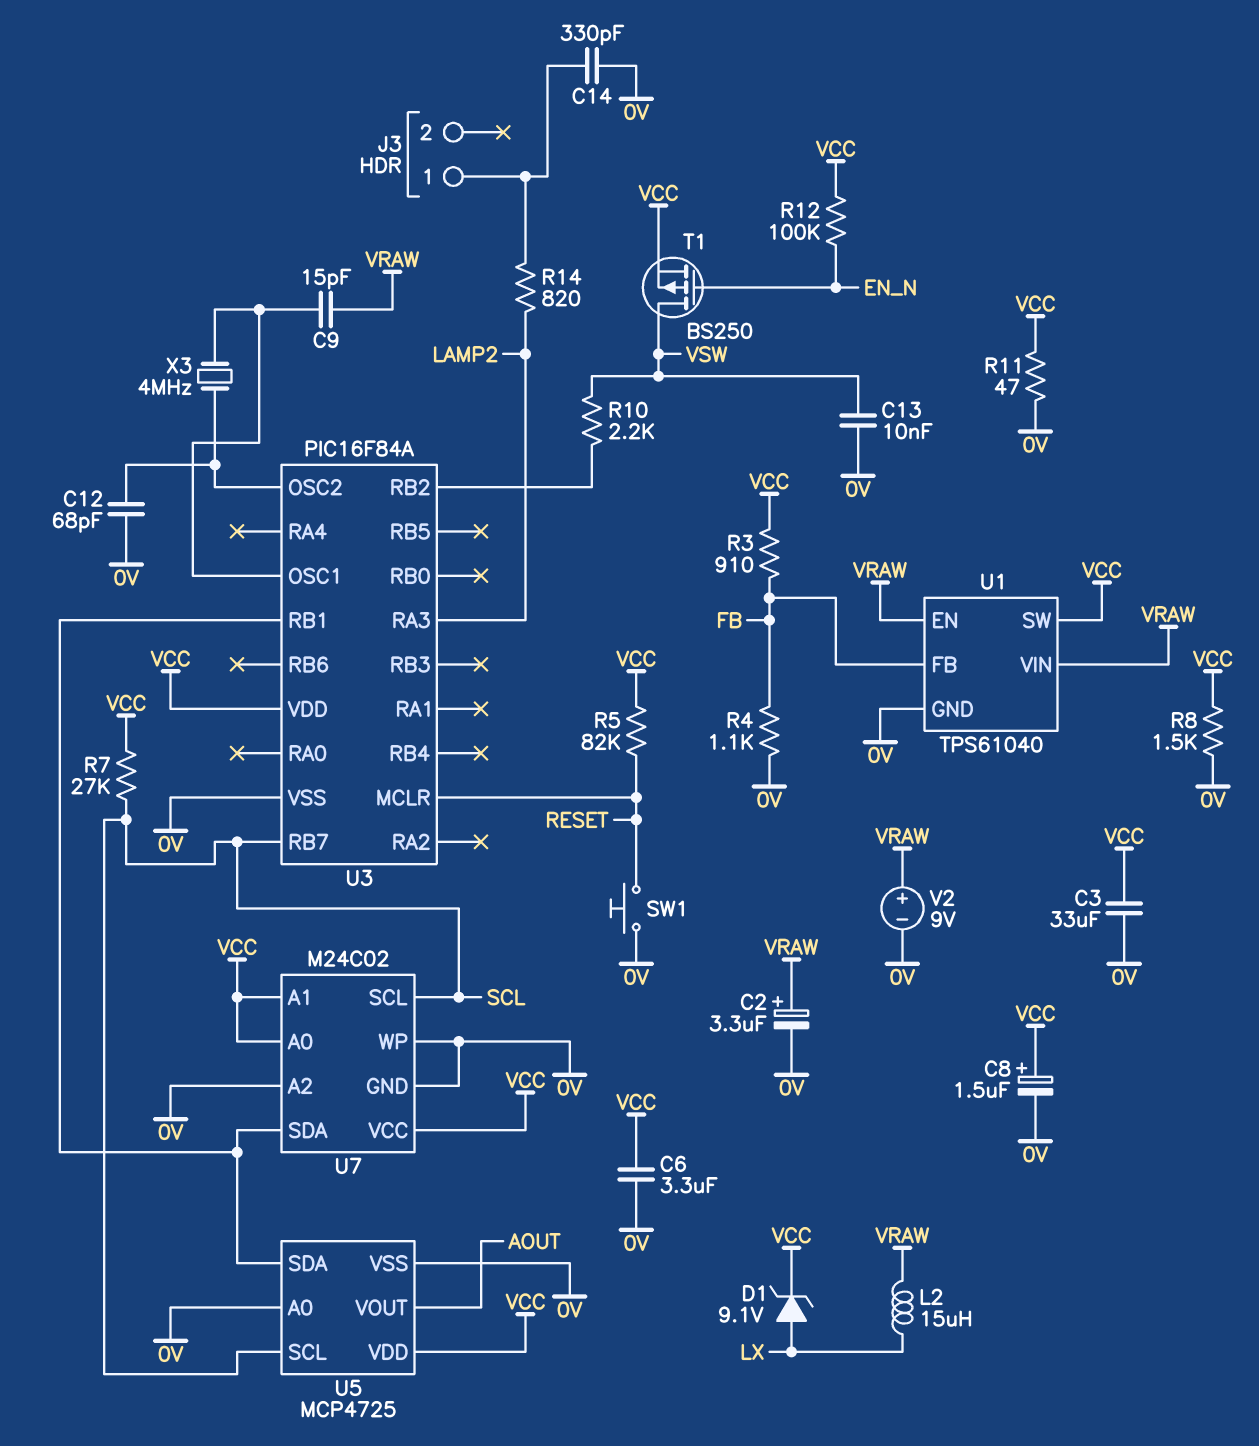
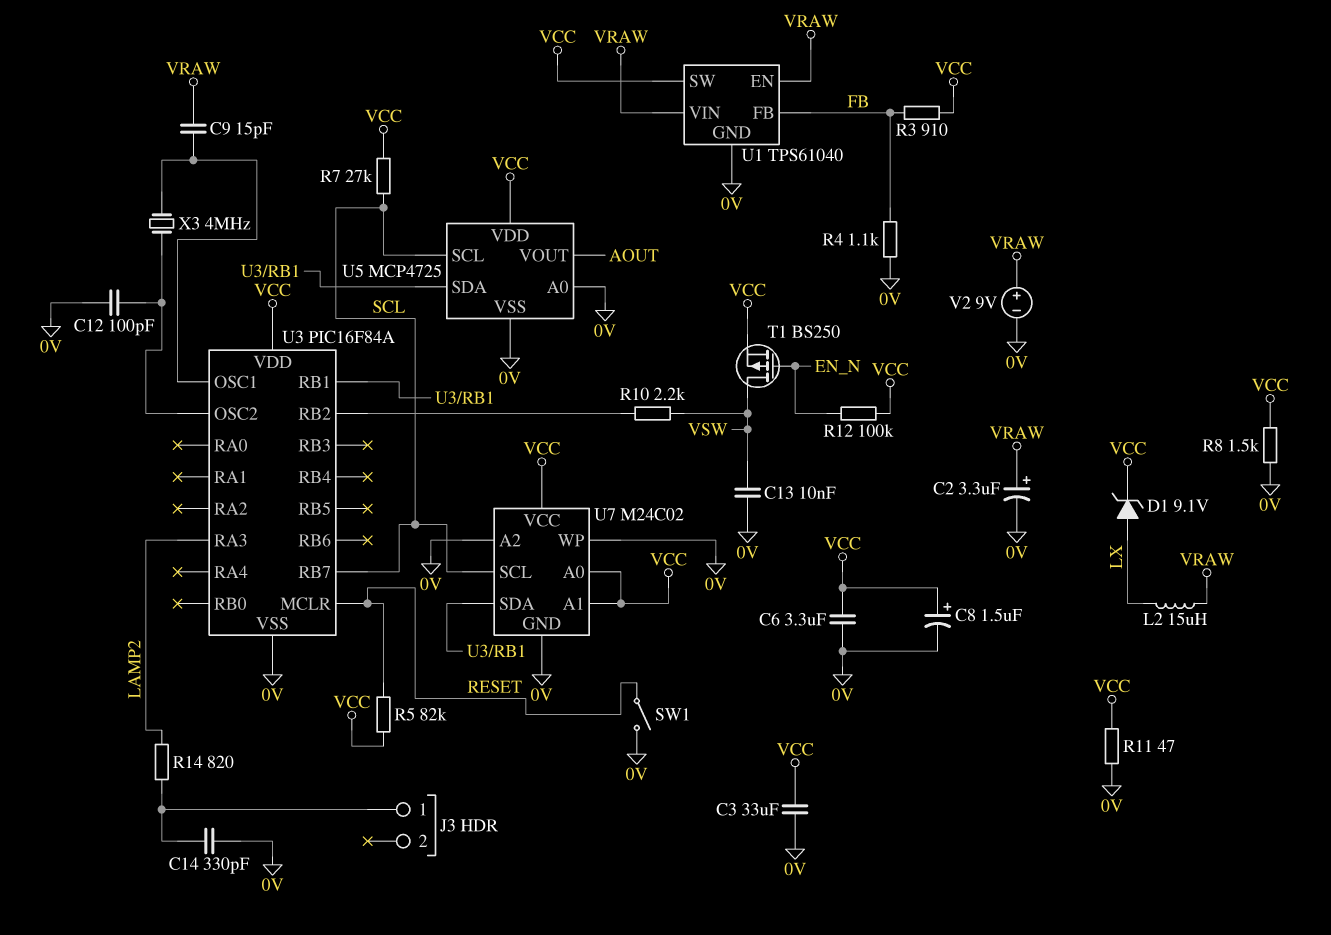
C12: 68pF (0V, U3/OSC2) -> 100pF (0V, U3/OSC2)
SW1: button (0V, RESET) -> switch (0V, RESET)

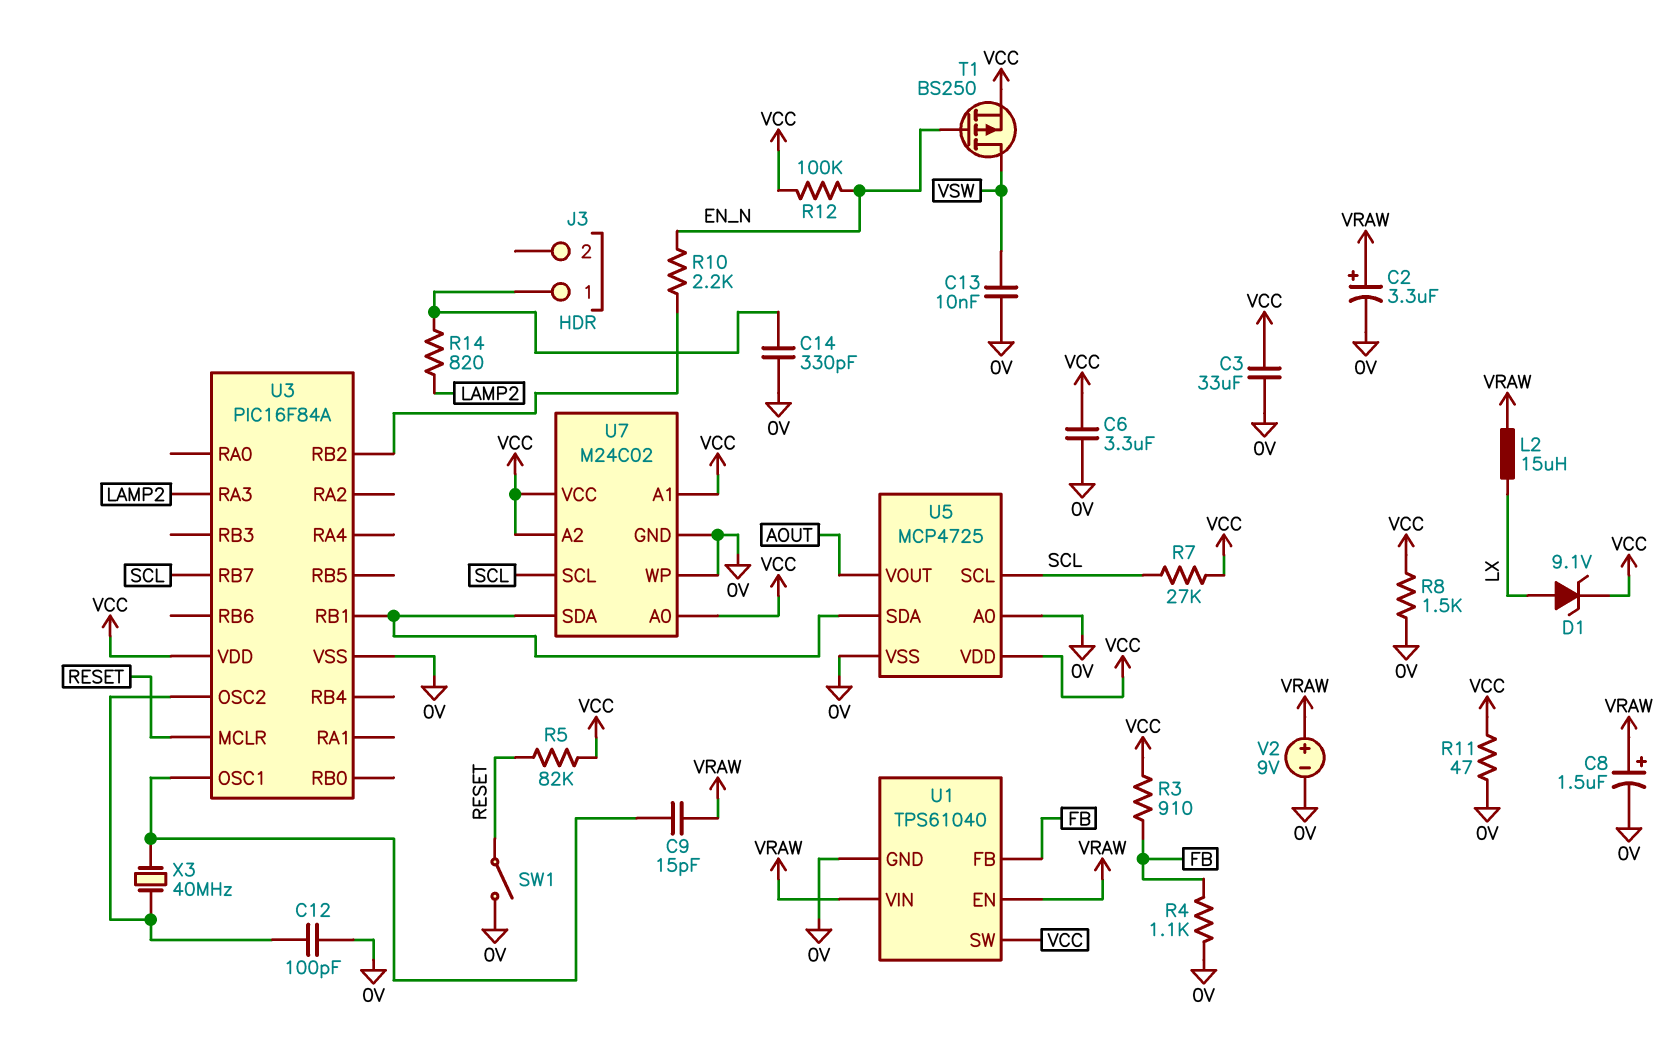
C8: 1.5uF (plus VCC, minus 0V) -> 1.5uF (plus VRAW, minus 0V)
R10: 2.2k (U3/RB2, VSW) -> 2.2k (EN_N, U3/RB2)
U7 pin A2: 0V -> VCC
X3: 4MHz (U3/OSC1, U3/OSC2) -> 40MHz (U3/OSC1, U3/OSC2)

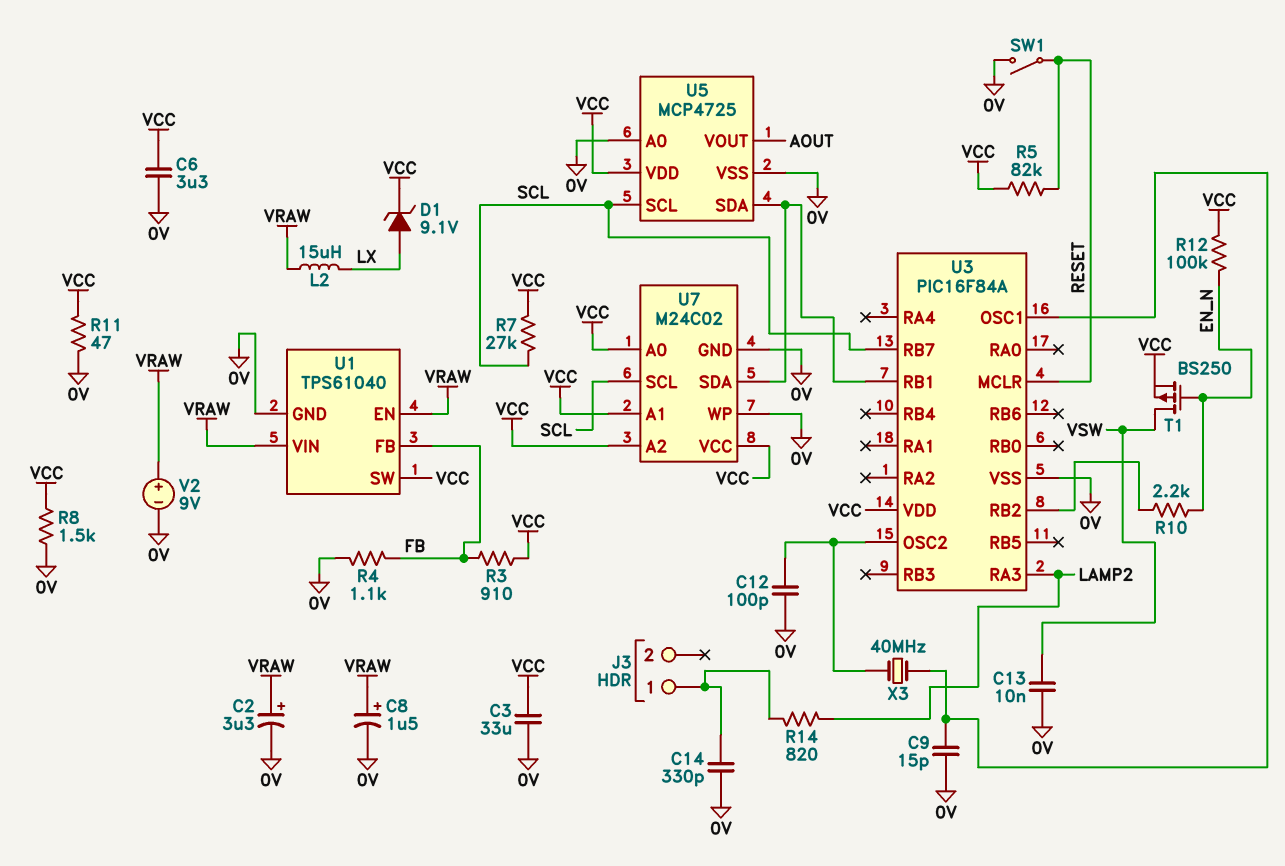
C9: 15pF (U3/OSC1, VRAW) -> 15pF (0V, U3/OSC1)

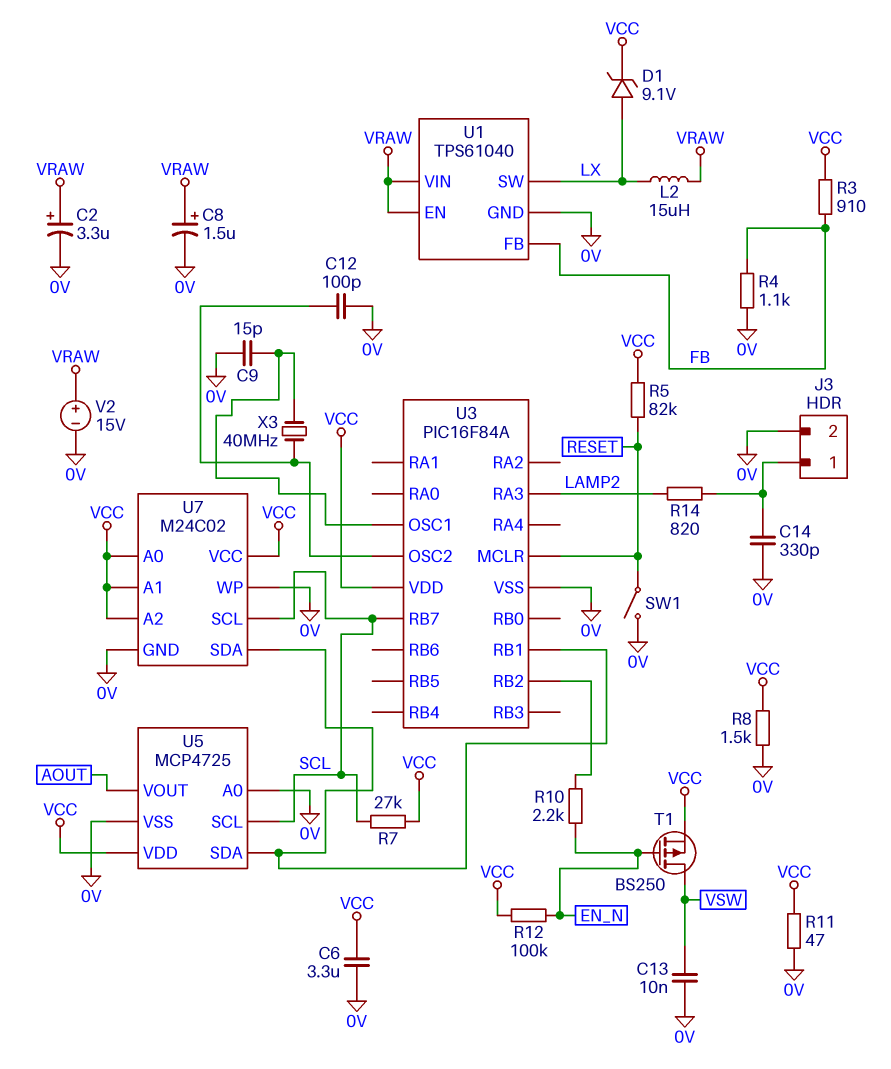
C3: 33uF (0V, VCC) -> none
J3 pin 2: none -> 0V
U1 pin SW: VCC -> LX
V2: 9V (plus VRAW, minus 0V) -> 15V (plus VRAW, minus 0V)

